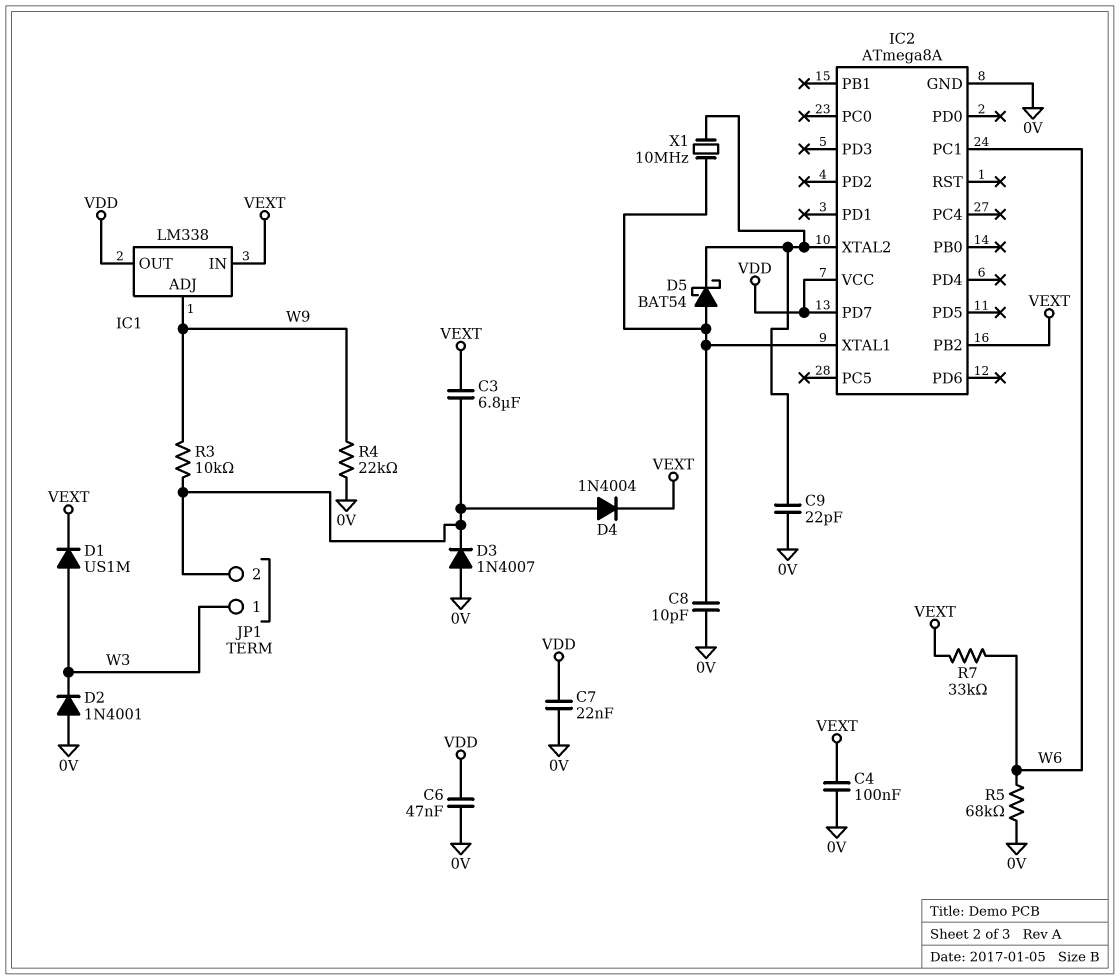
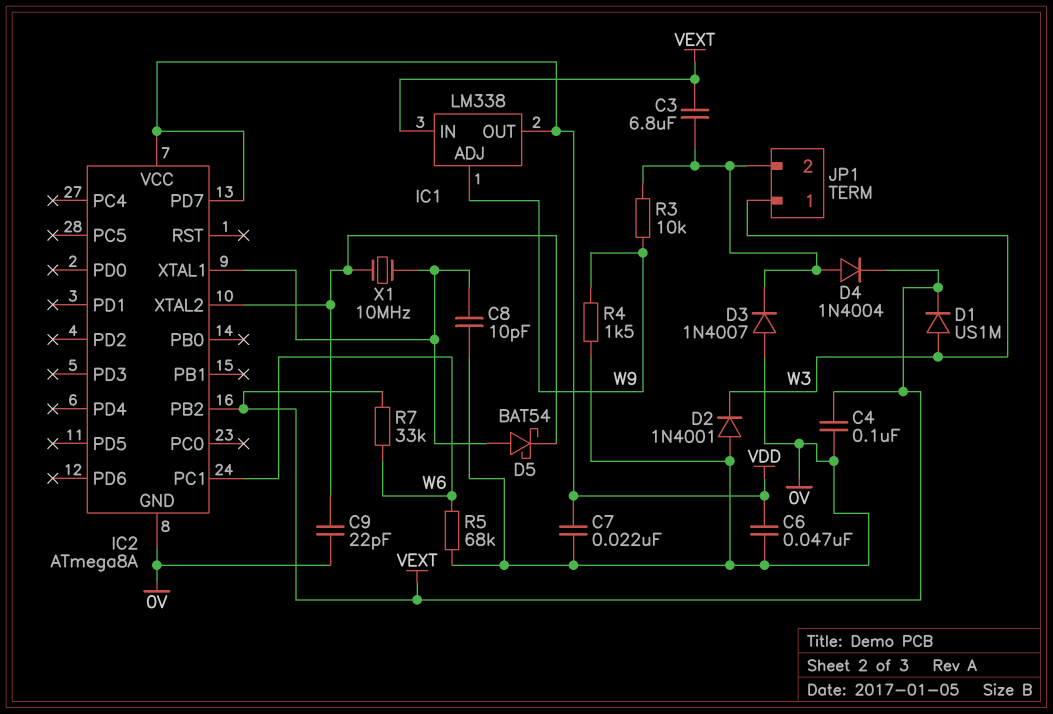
R4: 22k (0V, W9) -> 1.5k (0V, W9)

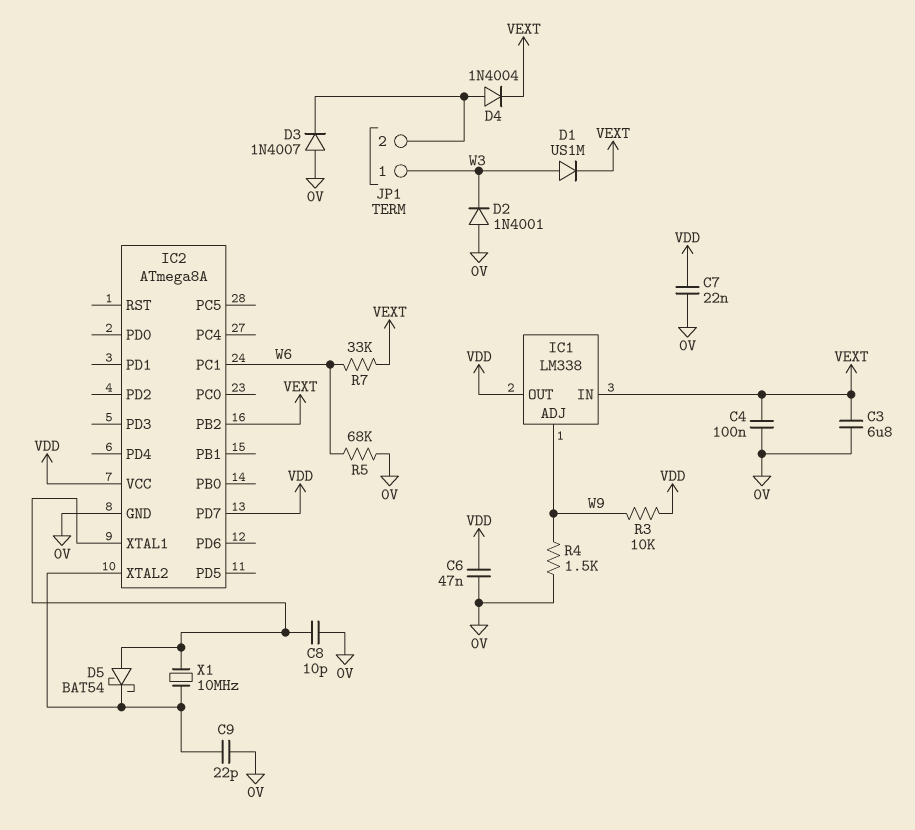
C3: 6.8uF (JP1/2, VEXT) -> 6.8uF (0V, VEXT)
R3: 10k (JP1/2, W9) -> 10k (VDD, W9)

